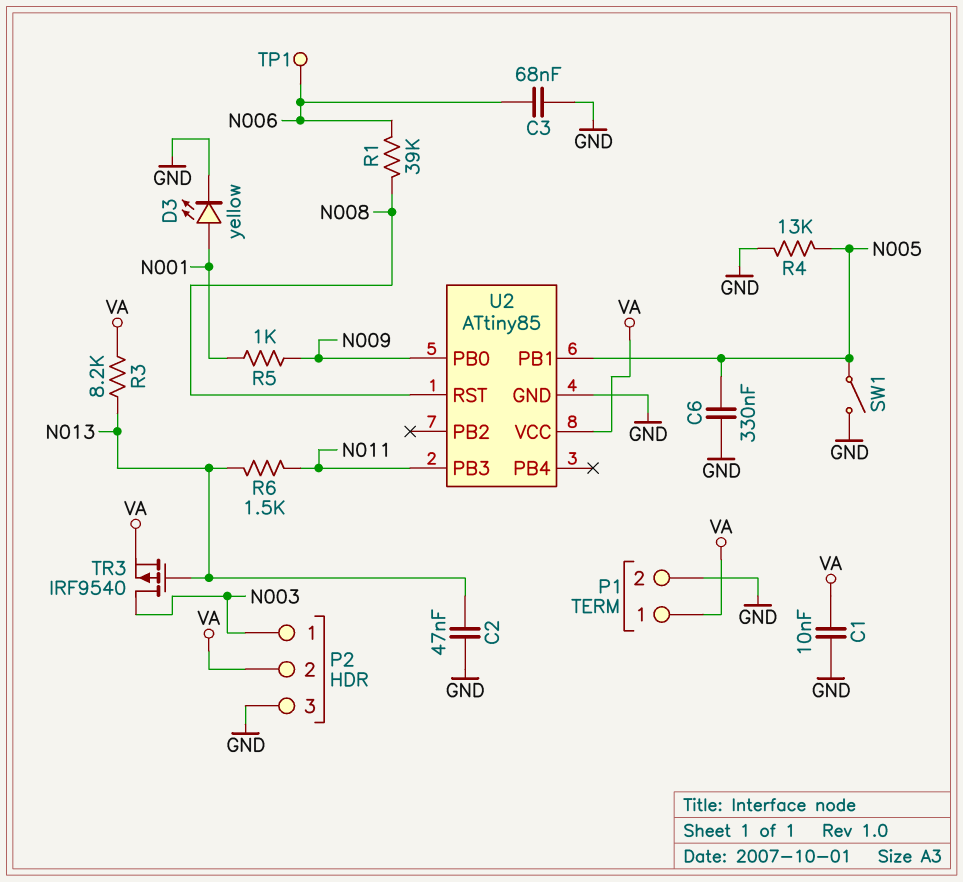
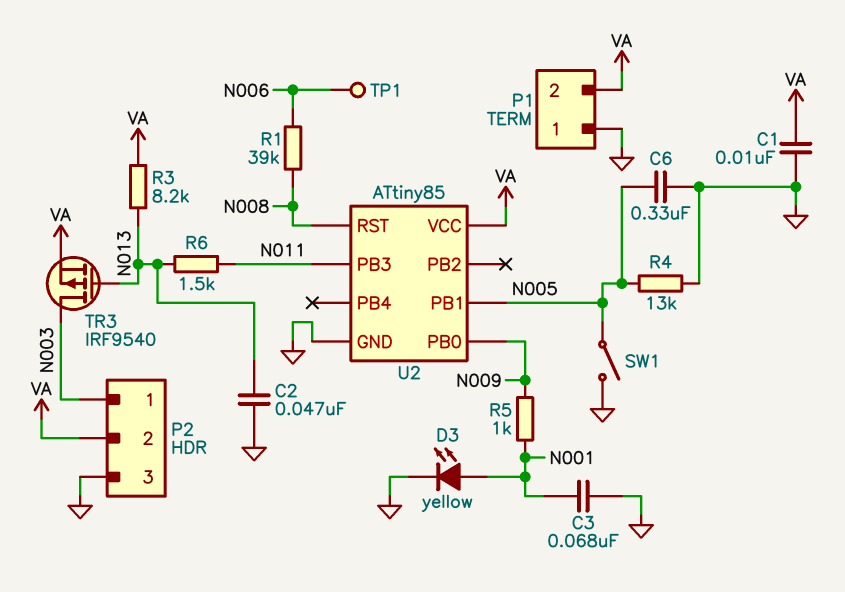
C3: 68nF (GND, N006) -> 68nF (GND, N001)
P1 pin 1: VA -> GND
P1 pin 2: GND -> VA

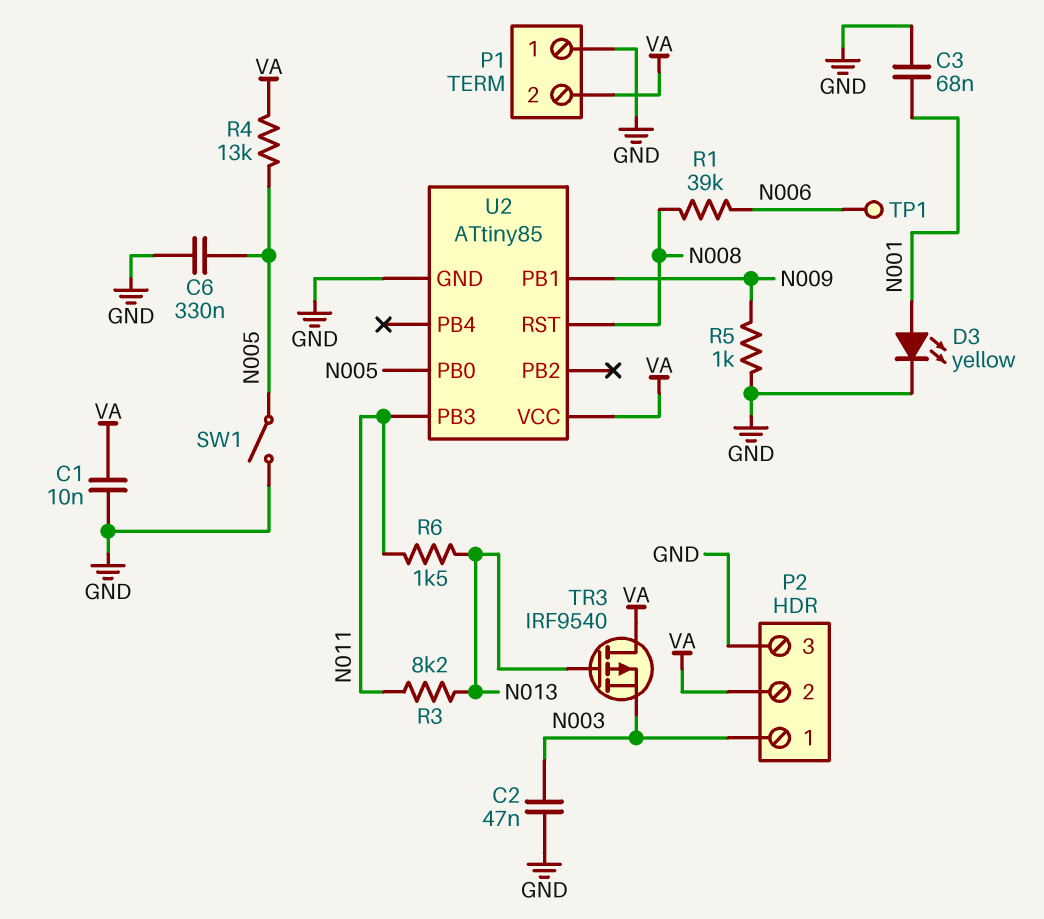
C2: 47nF (GND, N013) -> 47nF (GND, N003)
R3: 8.2k (N013, VA) -> 8.2k (N011, N013)
R4: 13k (GND, N005) -> 13k (N005, VA)
R5: 1k (N001, N009) -> 1k (GND, N009)
TR3: PMOS IRF9540 (G N013, D N003, S VA) -> PMOS IRF9540 (G N013, D VA, S N003)
U2 pin PB0: N009 -> N005
U2 pin PB1: N005 -> N009

